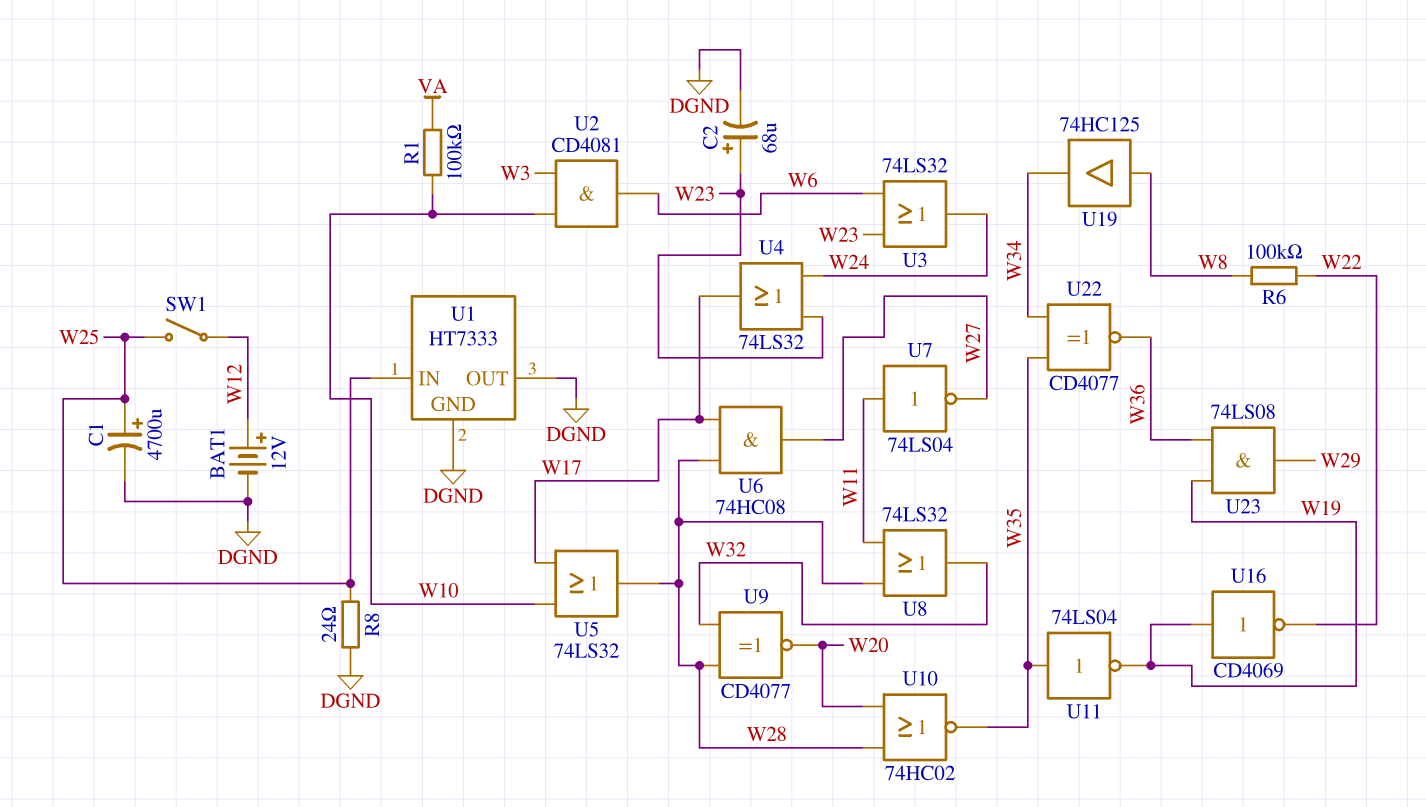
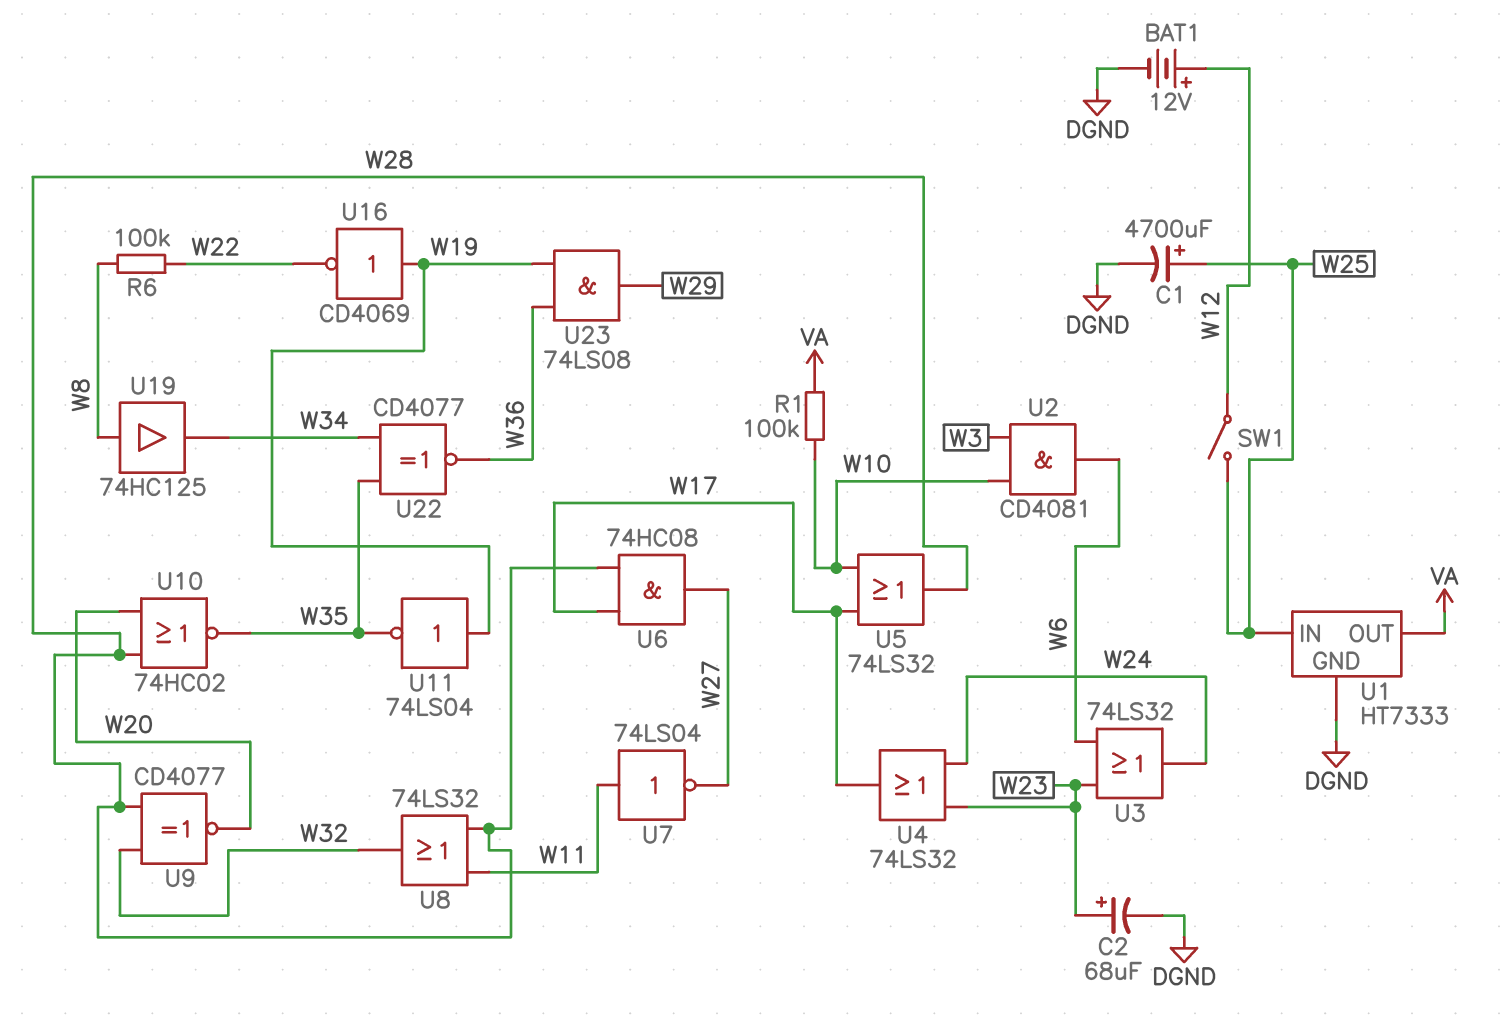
R8: 24 (DGND, W25) -> none
U1 pin OUT: DGND -> VA
U11: NOT 74LS04 (in W35, out W19) -> NOT 74LS04 (in W19, out W35)

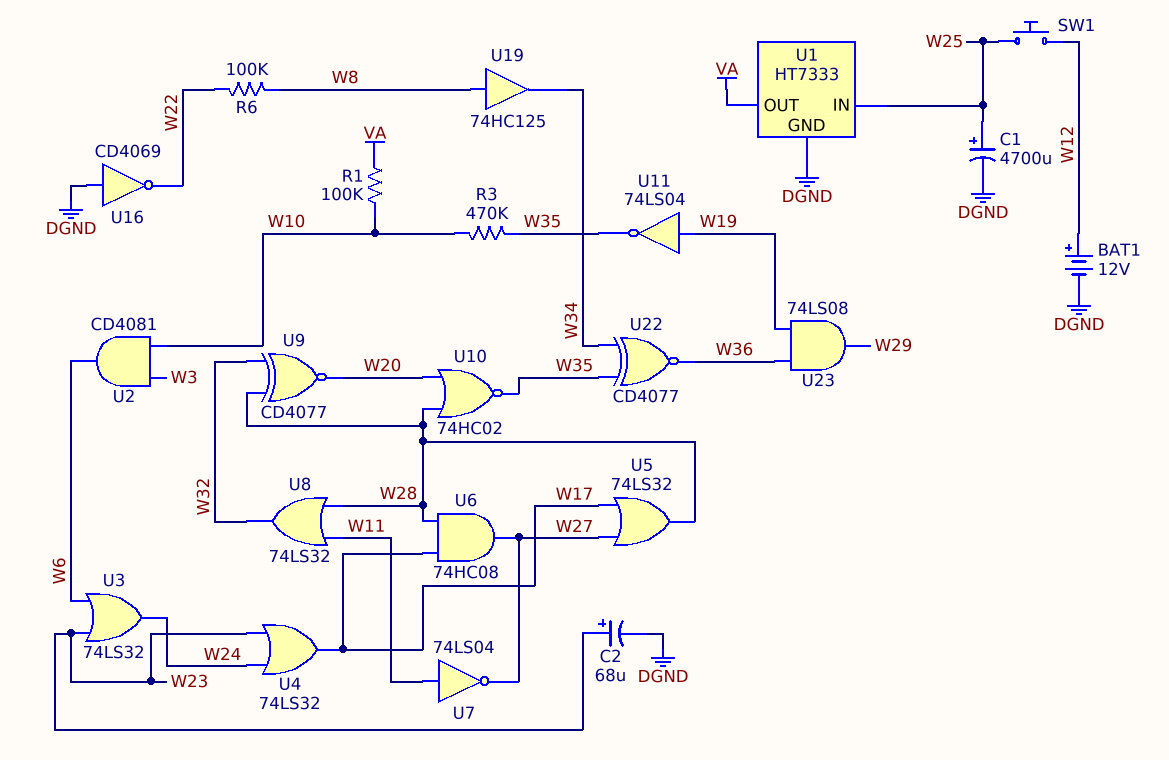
R3: none -> 470k (W10, W35)
SW1: switch (W12, W25) -> button (W12, W25)
U5: OR 74LS32 (in W10, in W17, out W28) -> OR 74LS32 (in W17, in W27, out W28)
U16: NOT CD4069 (in W19, out W22) -> NOT CD4069 (in DGND, out W22)

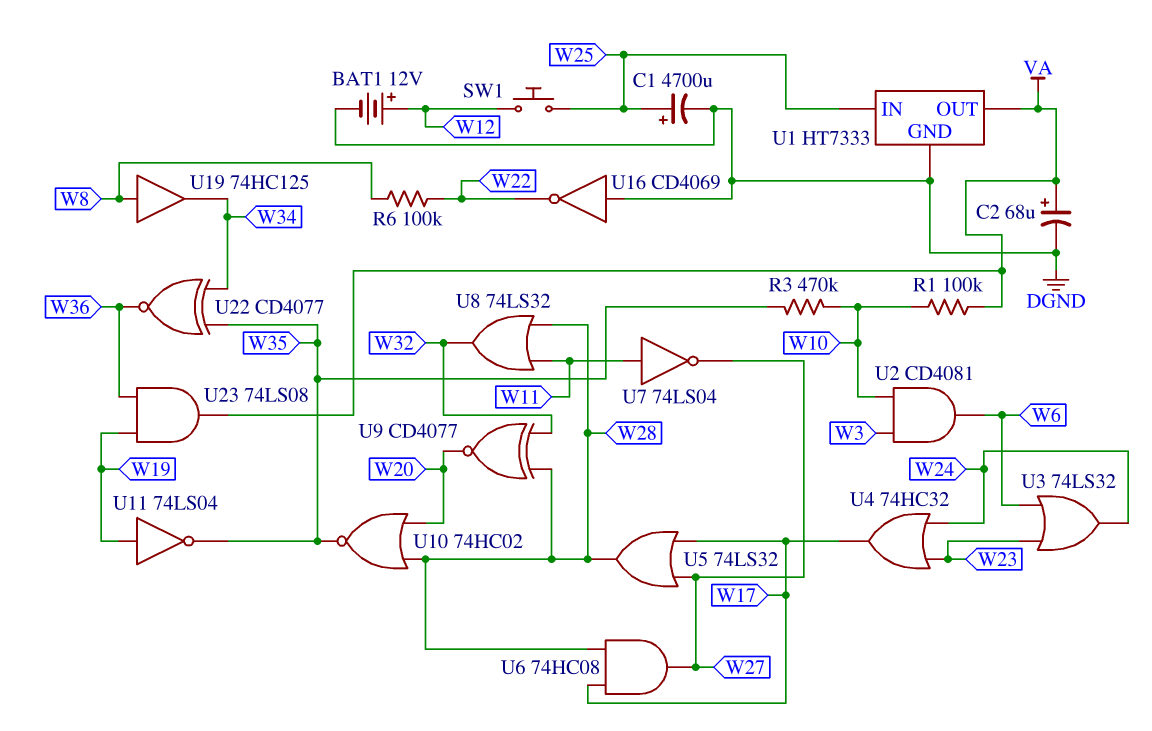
C2: 68uF (plus W23, minus DGND) -> 68uF (plus VA, minus DGND)
U4: OR 74LS32 (in W23, in W24, out W17) -> OR 74HC32 (in W23, in W24, out W17)
U23: AND 74LS08 (in W19, in W36, out W29) -> AND 74LS08 (in W19, in W36, out VA)

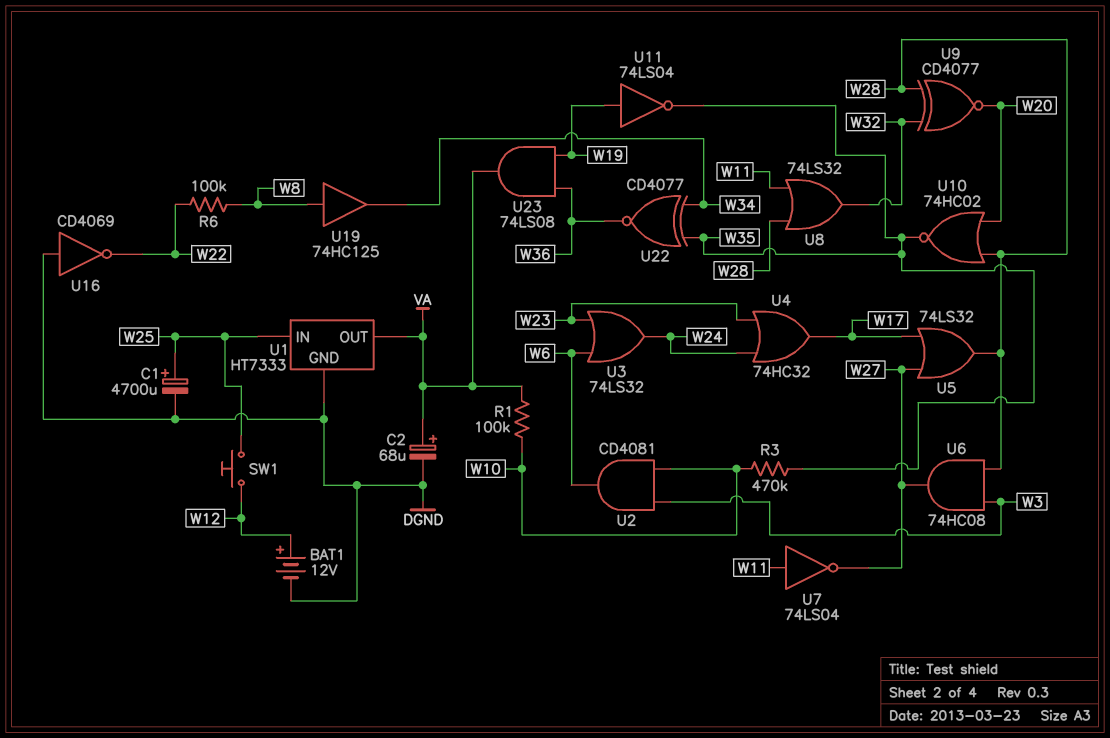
U6: AND 74HC08 (in W17, in W28, out W27) -> AND 74HC08 (in W3, in W28, out W27)

